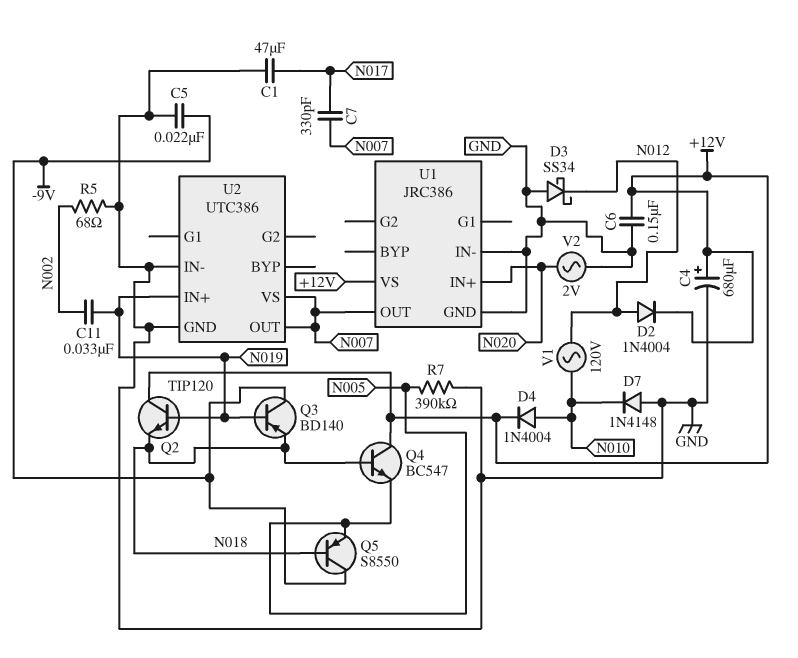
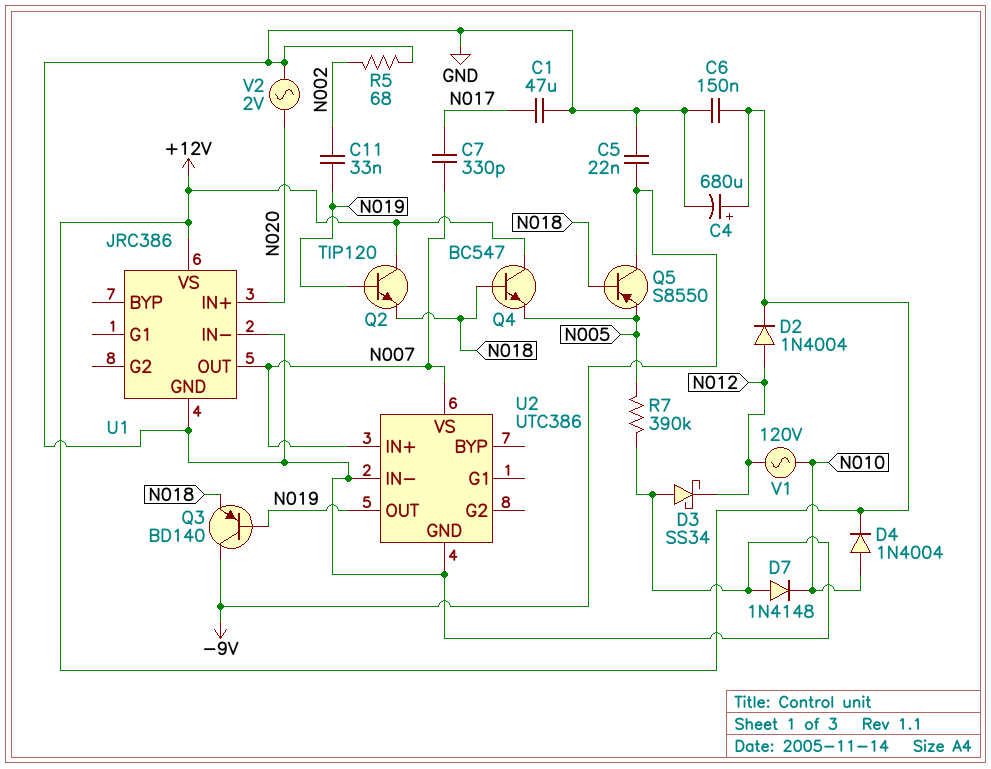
U2 pin IN+: N019 -> N007
U2 pin OUT: N007 -> N019

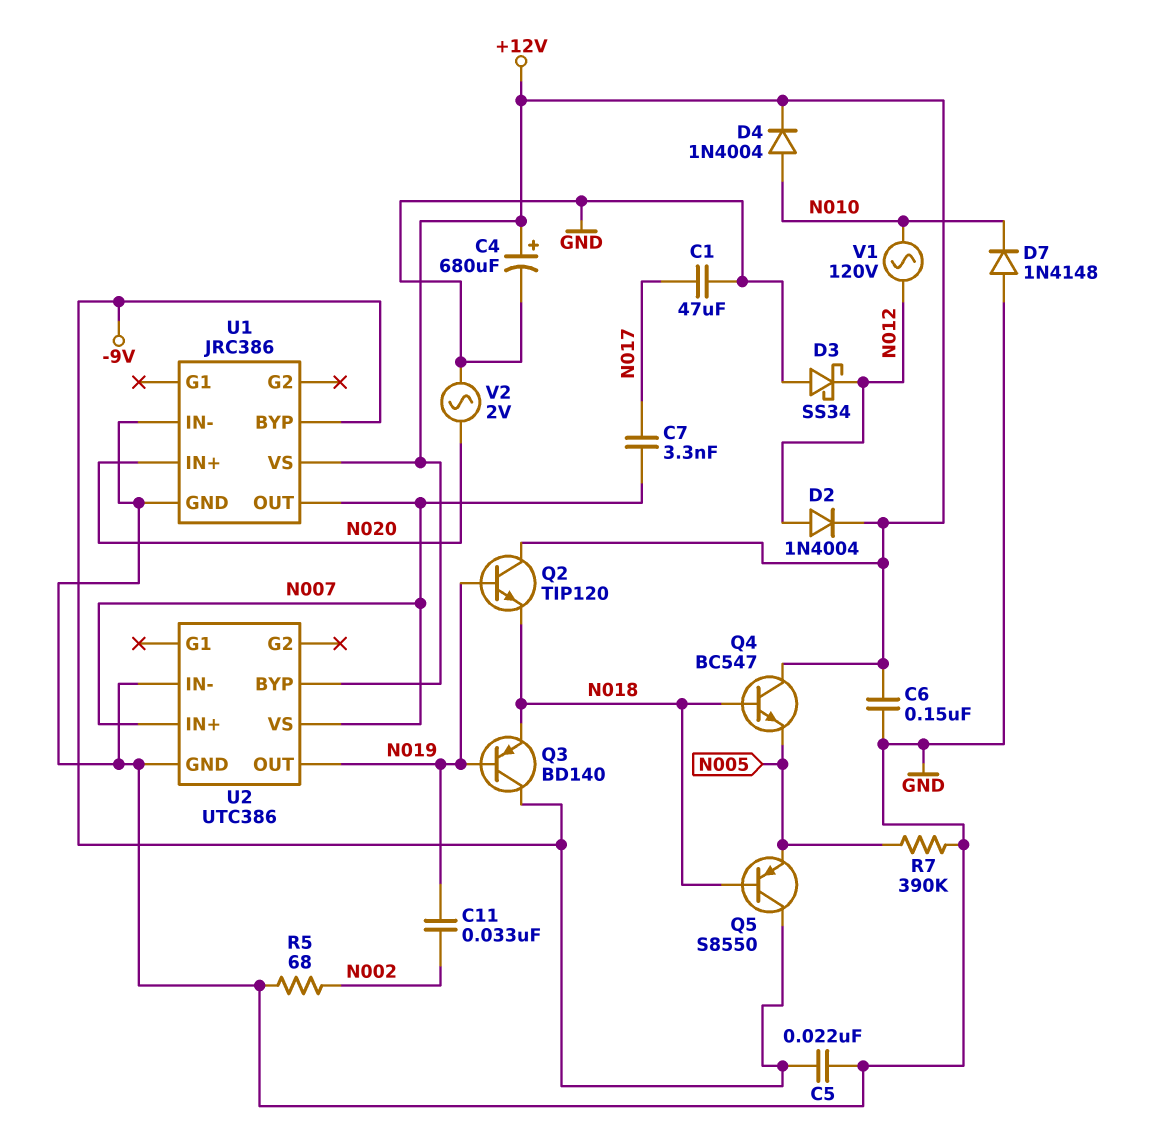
C7: 330pF (N007, N017) -> 3.3nF (N007, N017)
U1 pin BYP: none -> -9V
U2 pin BYP: none -> +12V

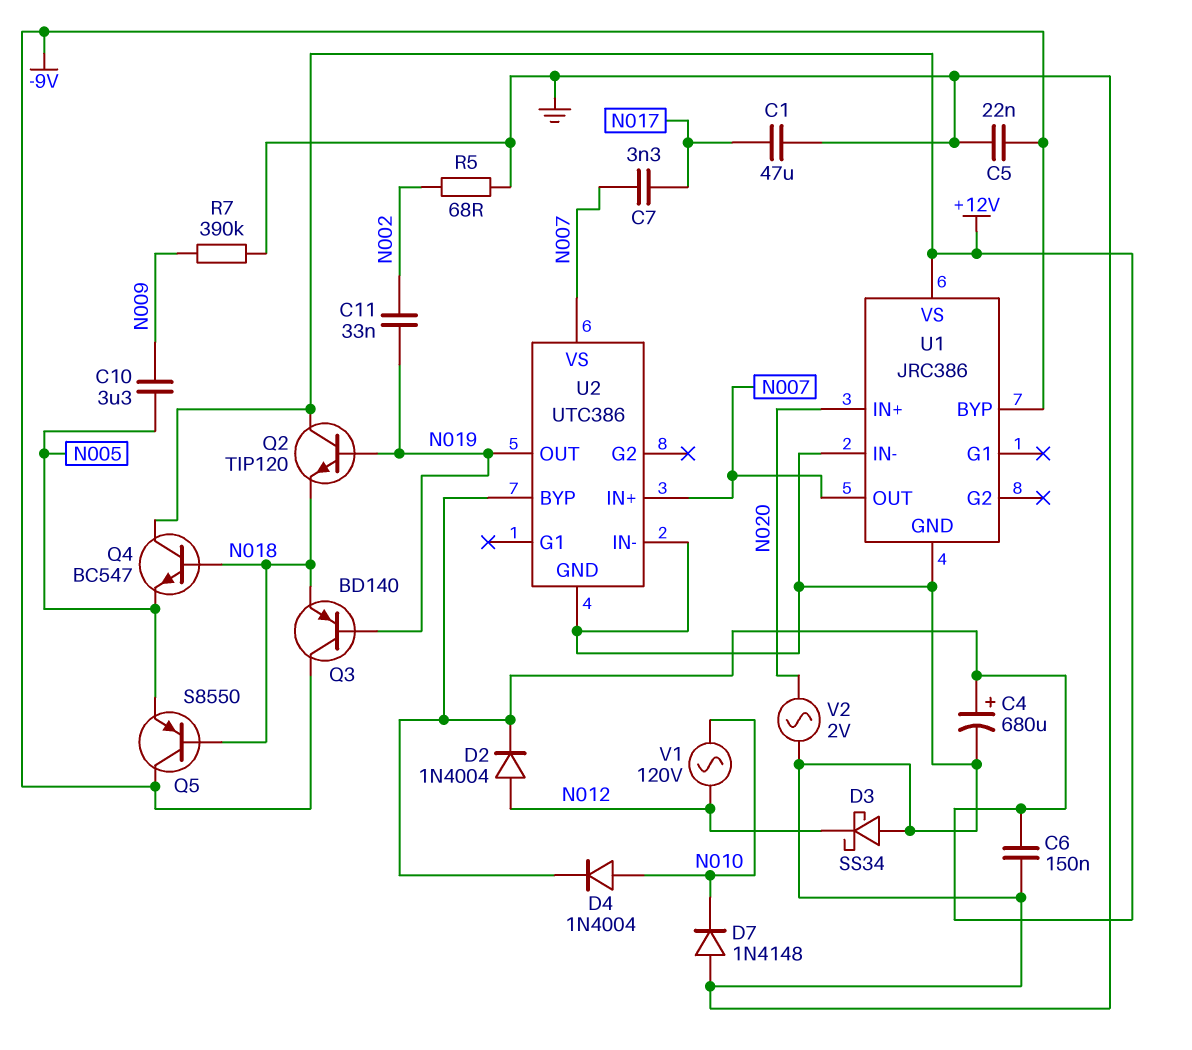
C10: none -> 3.3uF (N005, N009)
R7: 390k (GND, N005) -> 390k (GND, N009)

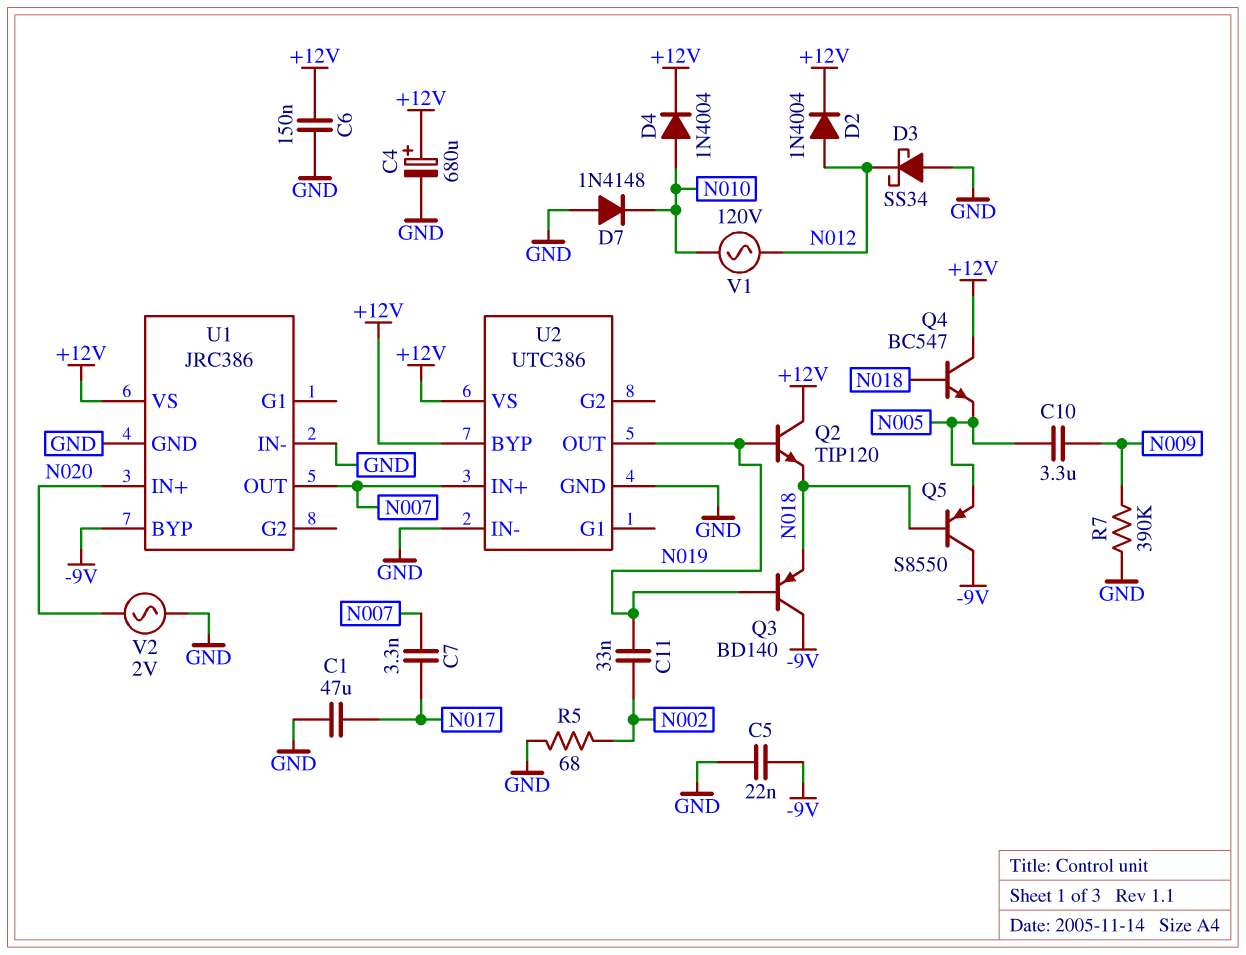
U2 pin VS: N007 -> +12V

